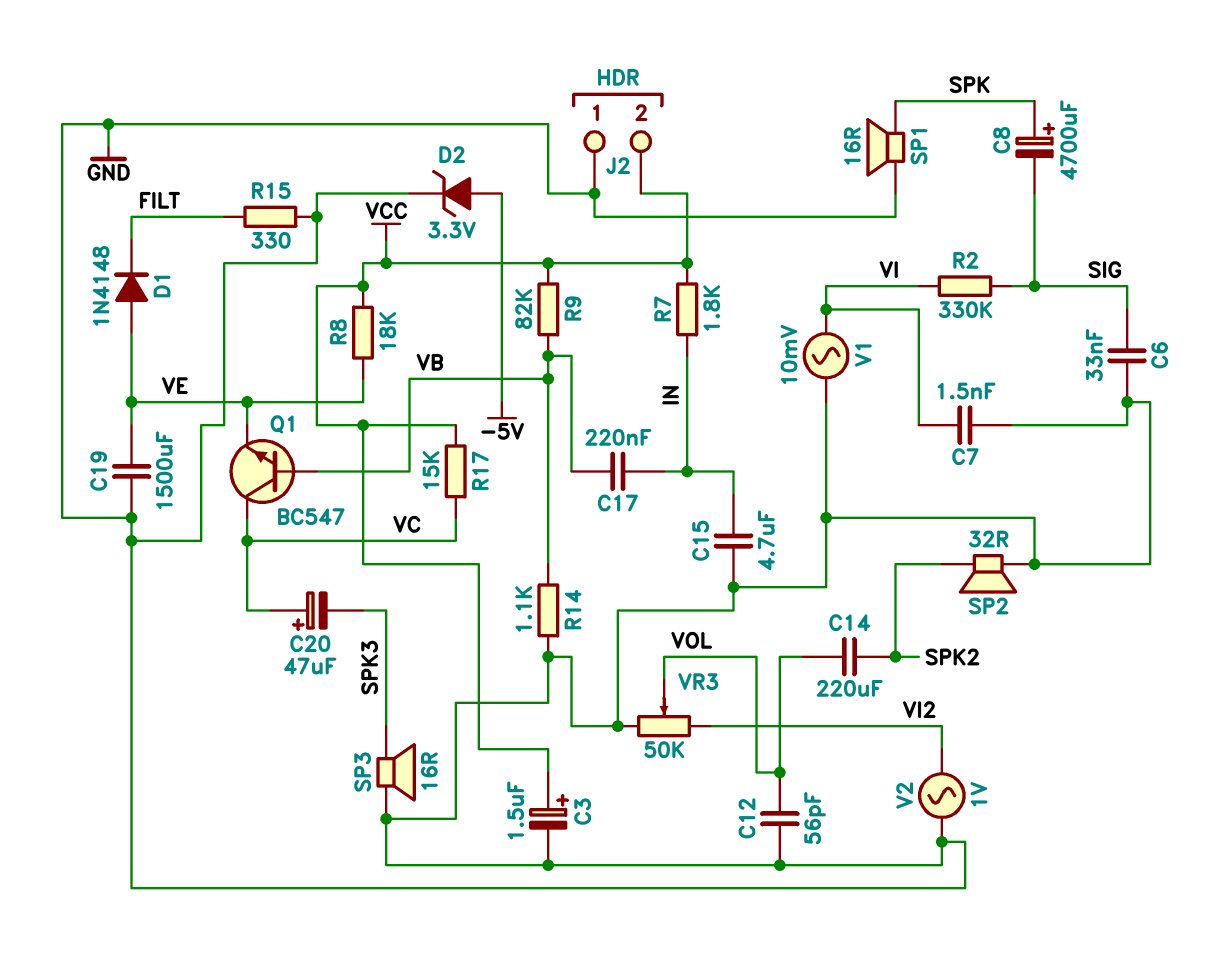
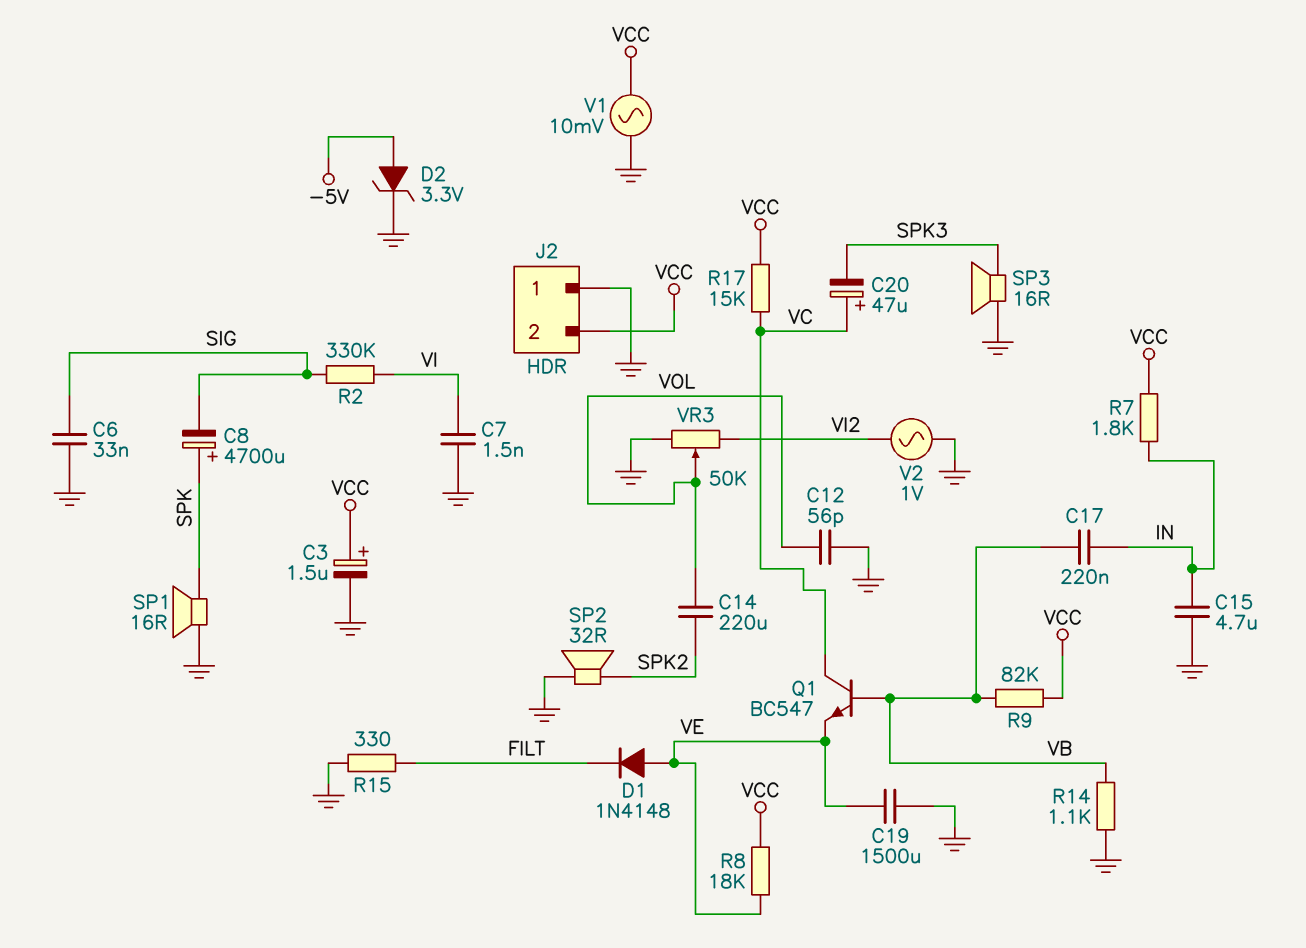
V1: AC 10mV (GND, VI) -> AC 10mV (GND, VCC)

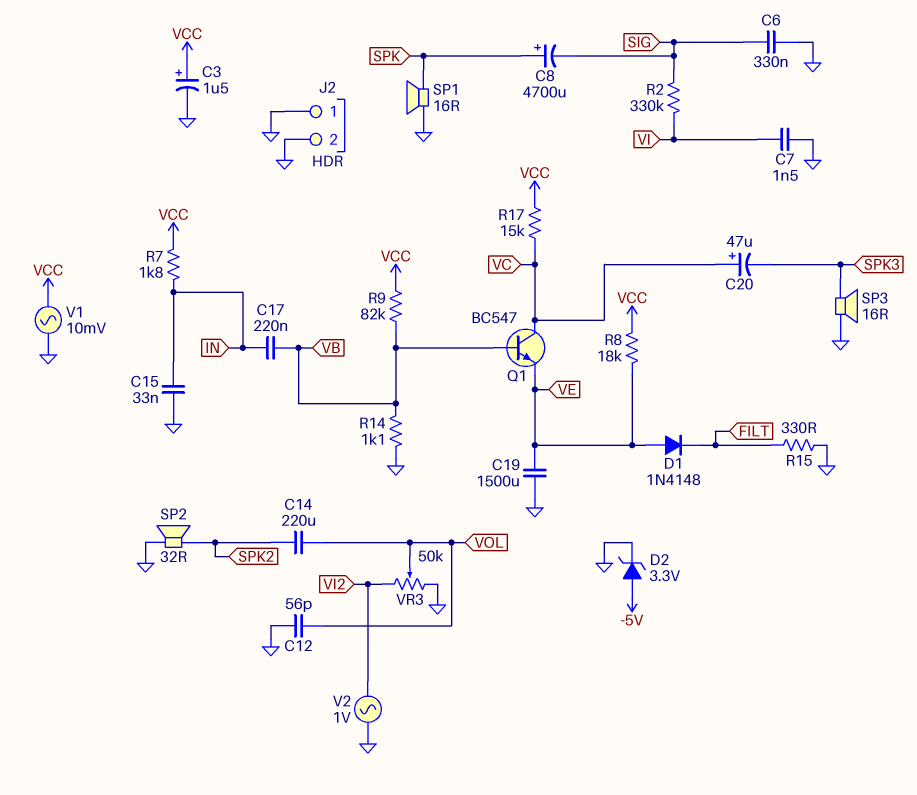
C6: 33nF (GND, SIG) -> 330nF (GND, SIG)
C15: 4.7uF (GND, IN) -> 33nF (GND, IN)
J2 pin 2: VCC -> GND

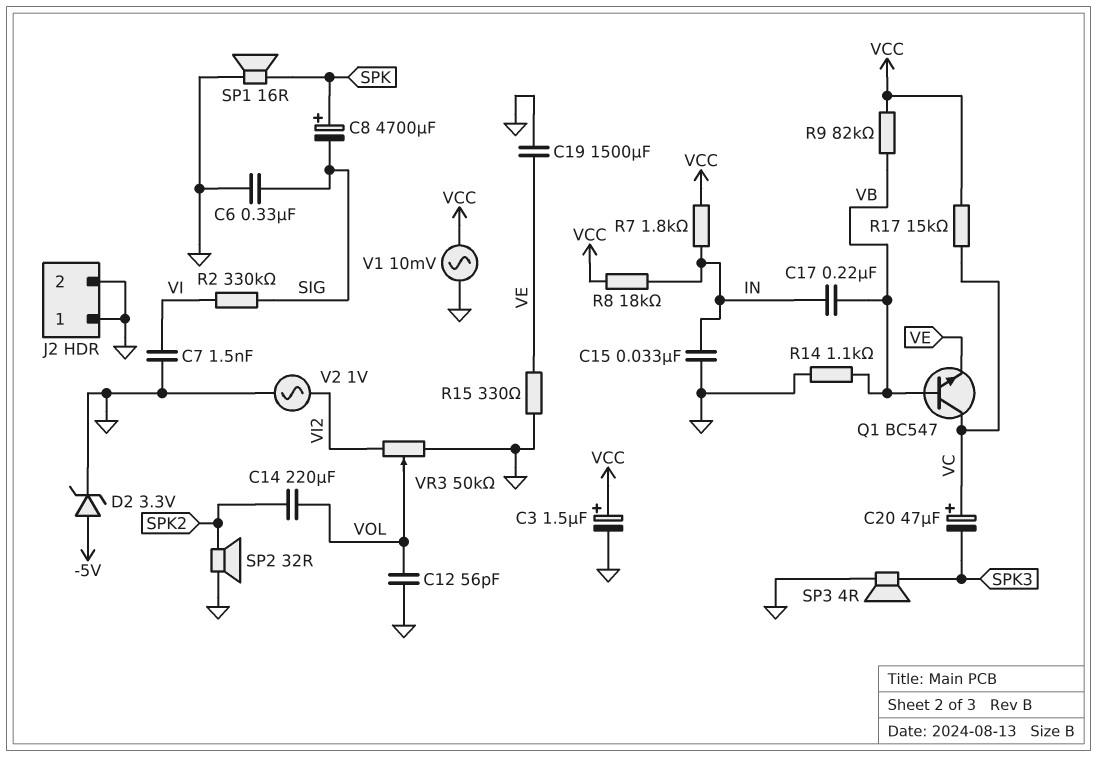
D1: diode 1N4148 (A VE, K FILT) -> none
R8: 18k (VCC, VE) -> 18k (IN, VCC)
R15: 330 (FILT, GND) -> 330 (GND, VE)
SP3: speaker 16R (GND, SPK3) -> speaker 4R (GND, SPK3)

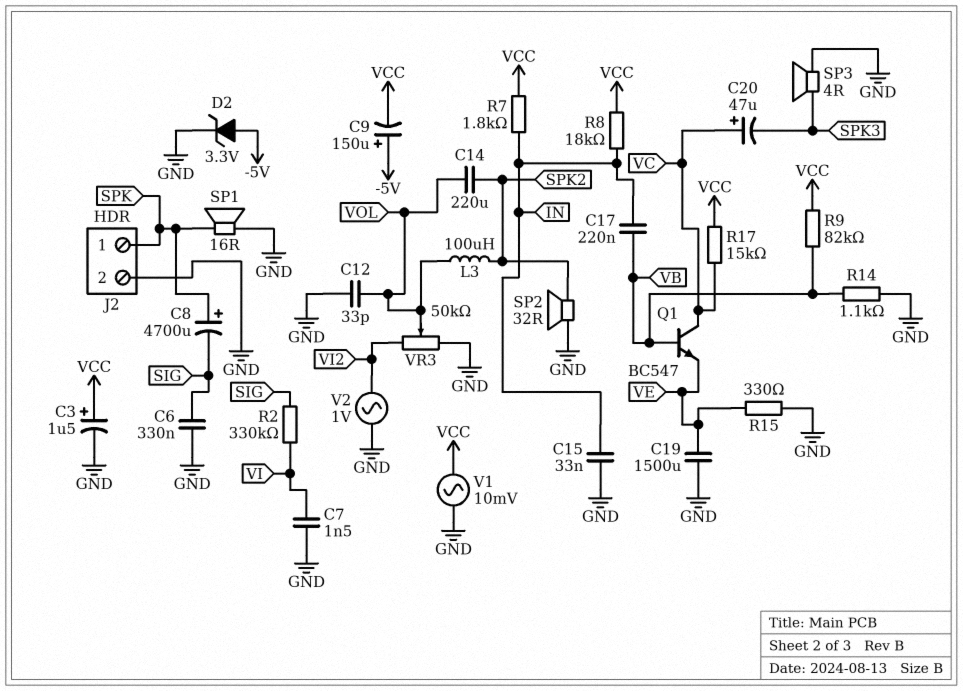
C9: none -> 150uF (plus -5V, minus VCC)
C12: 56pF (GND, VOL) -> 33pF (GND, VOL)
J2 pin 1: GND -> SPK
L3: none -> 100uH (SPK2, VOL)

